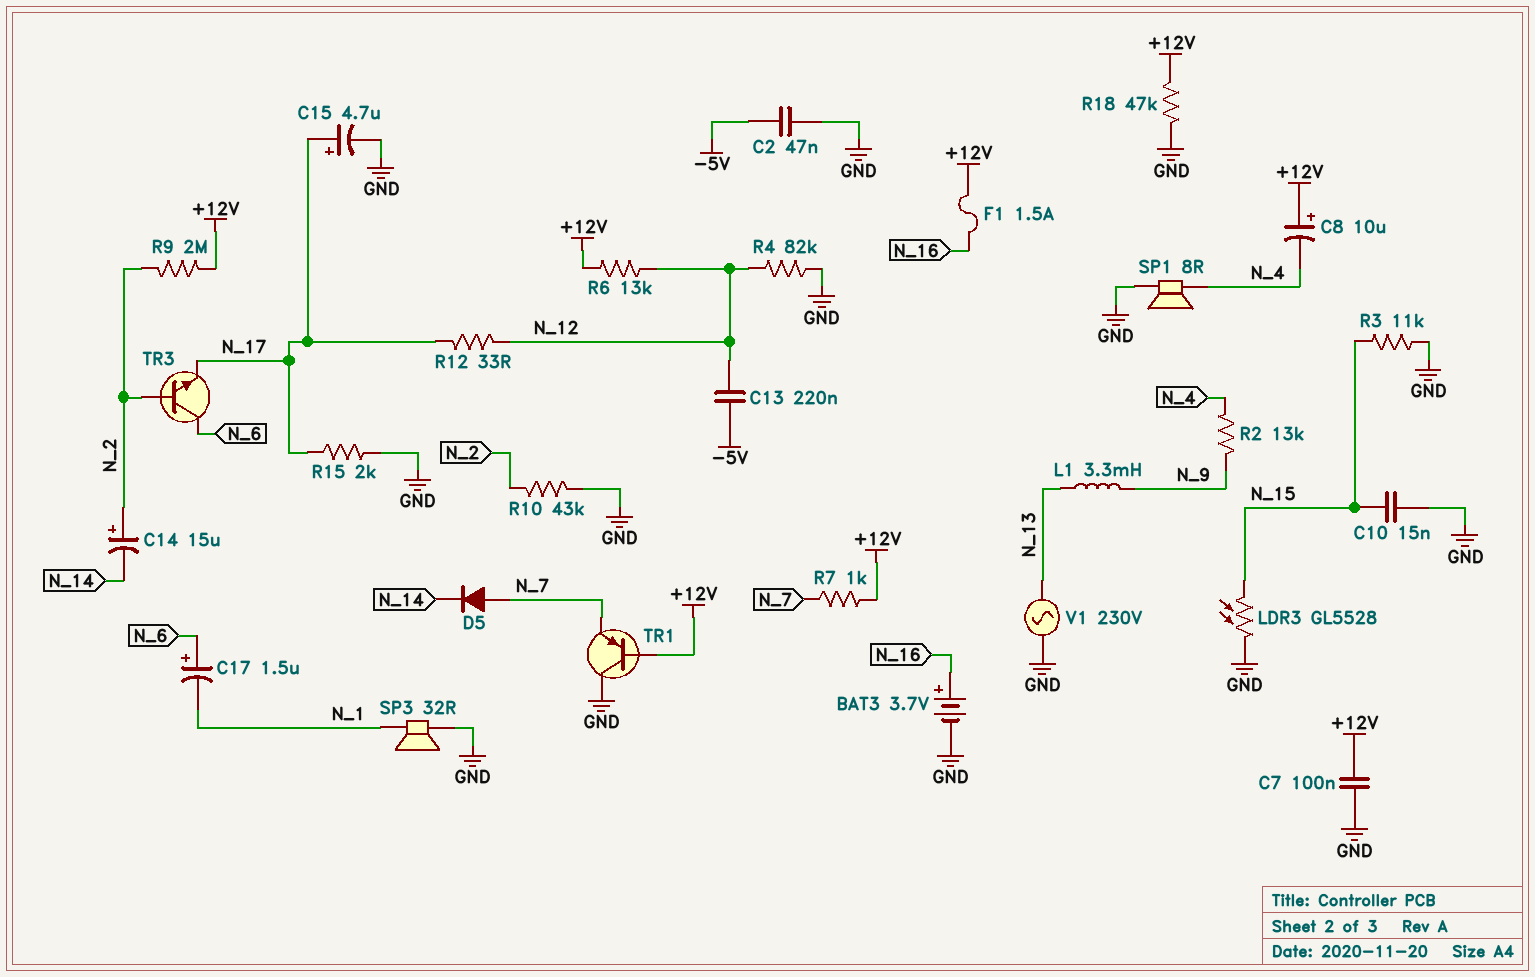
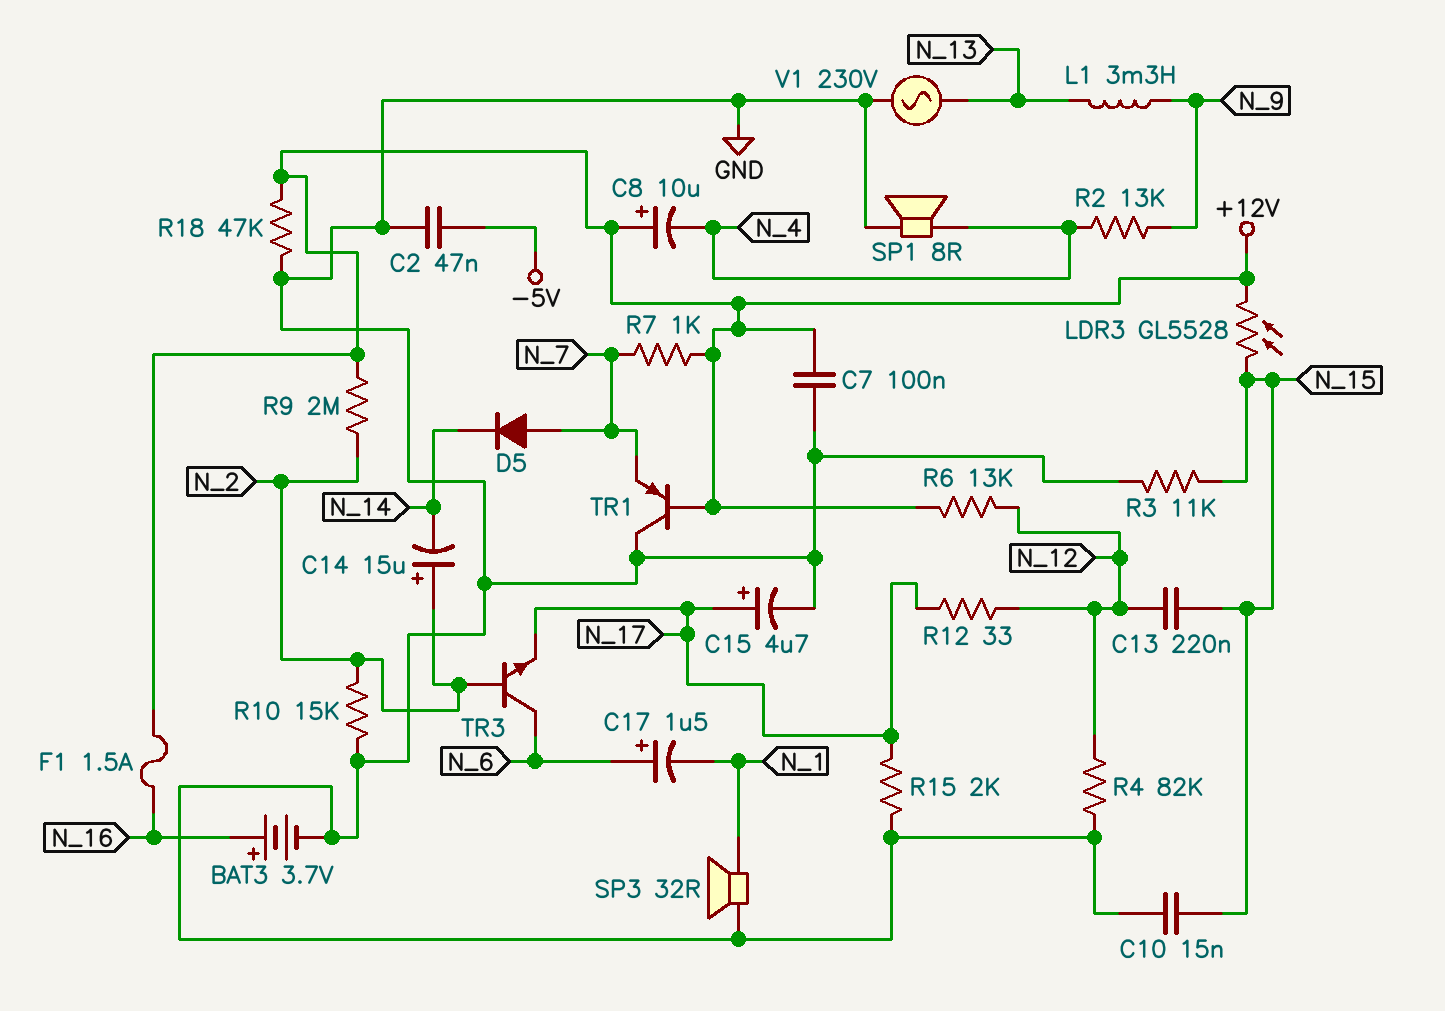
C13: 220nF (-5V, N_12) -> 220nF (N_12, N_15)
LDR3: GL5528 (GND, N_15) -> GL5528 (+12V, N_15)
R10: 43k (GND, N_2) -> 15k (GND, N_2)

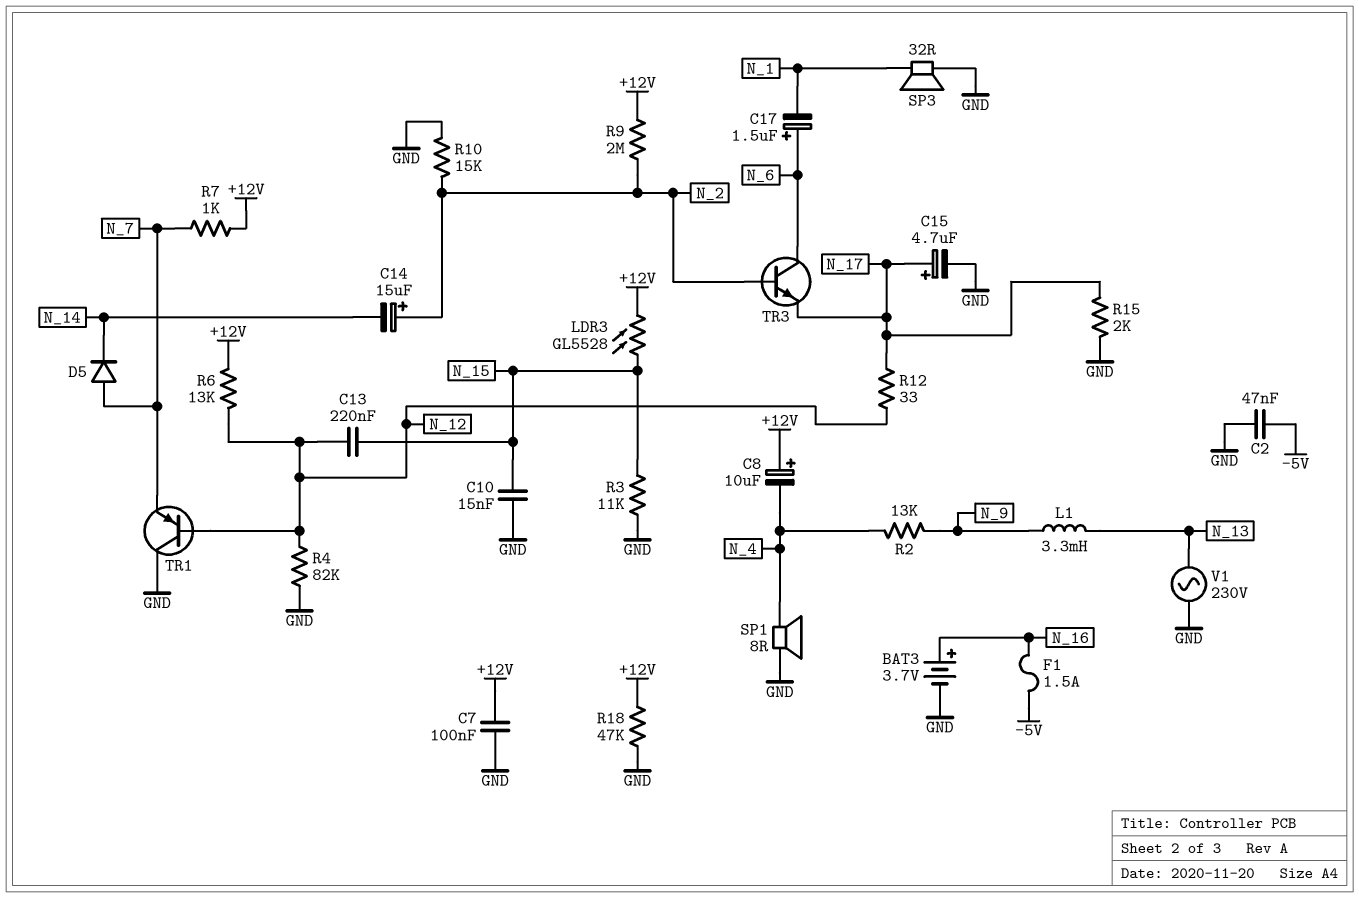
F1: 1.5A (+12V, N_16) -> 1.5A (-5V, N_16)
TR1: PNP (B +12V, C GND, E N_7) -> PNP (B N_12, C GND, E N_7)

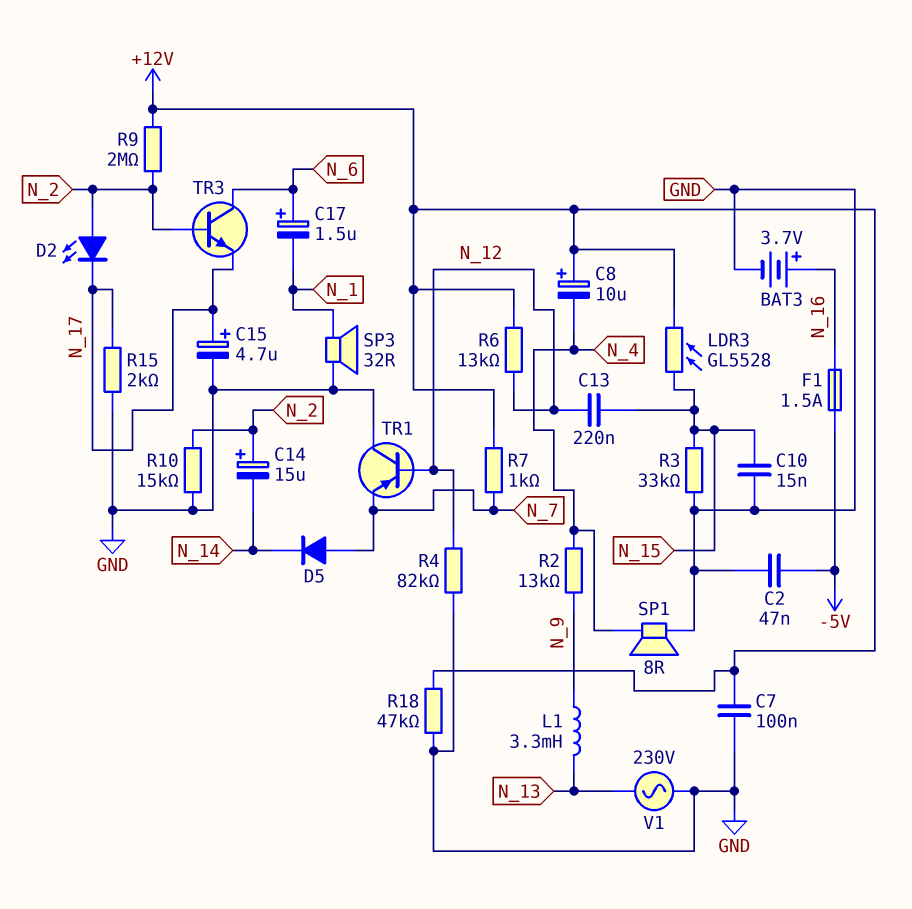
D2: none -> LED (A N_2, K N_17)
R3: 11k (GND, N_15) -> 33k (GND, N_15)
R12: 33 (N_12, N_17) -> none

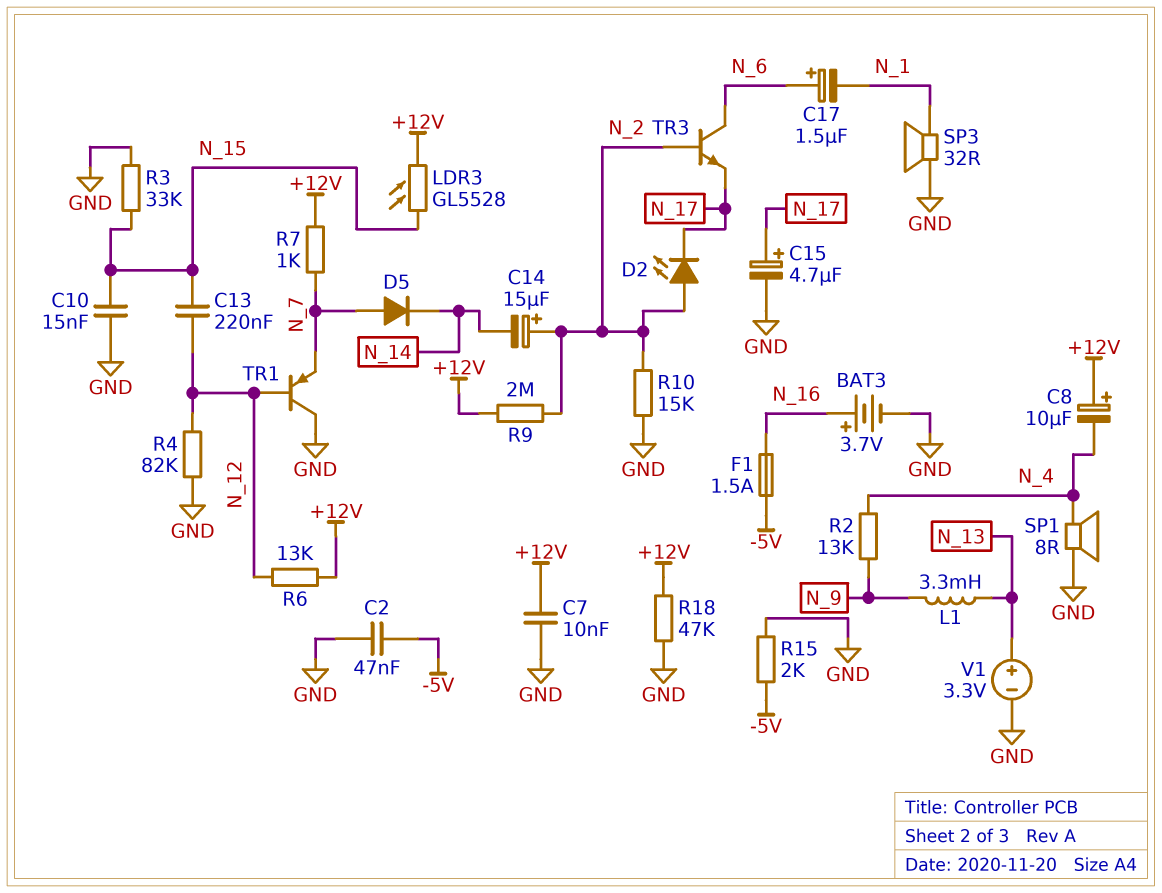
C7: 100nF (+12V, GND) -> 10nF (+12V, GND)
R15: 2k (GND, N_17) -> 2k (-5V, GND)
V1: AC 230V (GND, N_13) -> 3.3V (plus N_13, minus GND)

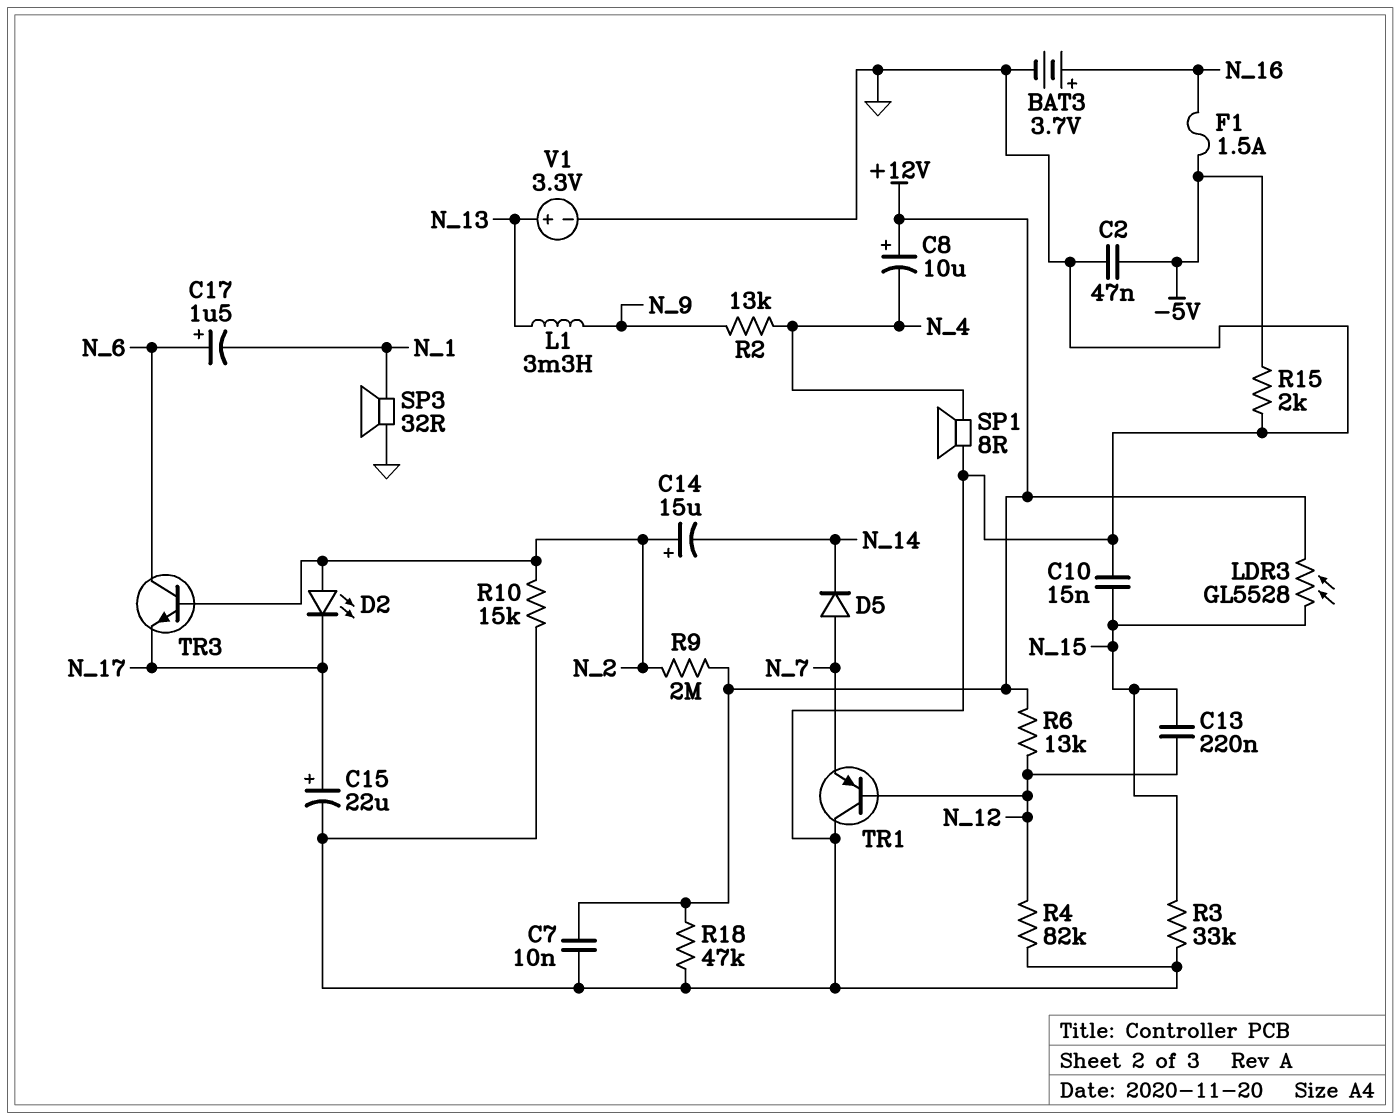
C15: 4.7uF (plus N_17, minus GND) -> 22uF (plus N_17, minus GND)
R7: 1k (+12V, N_7) -> none

